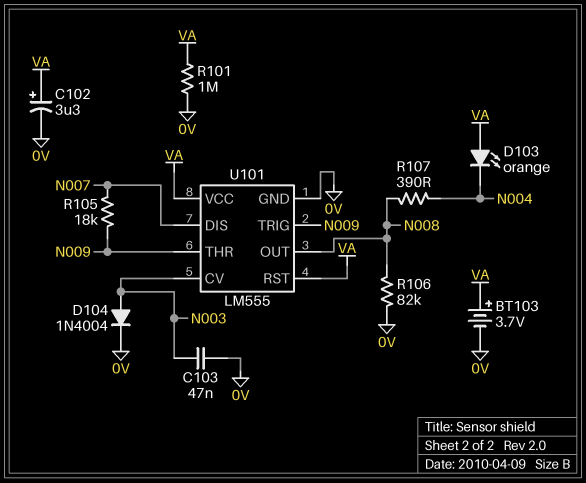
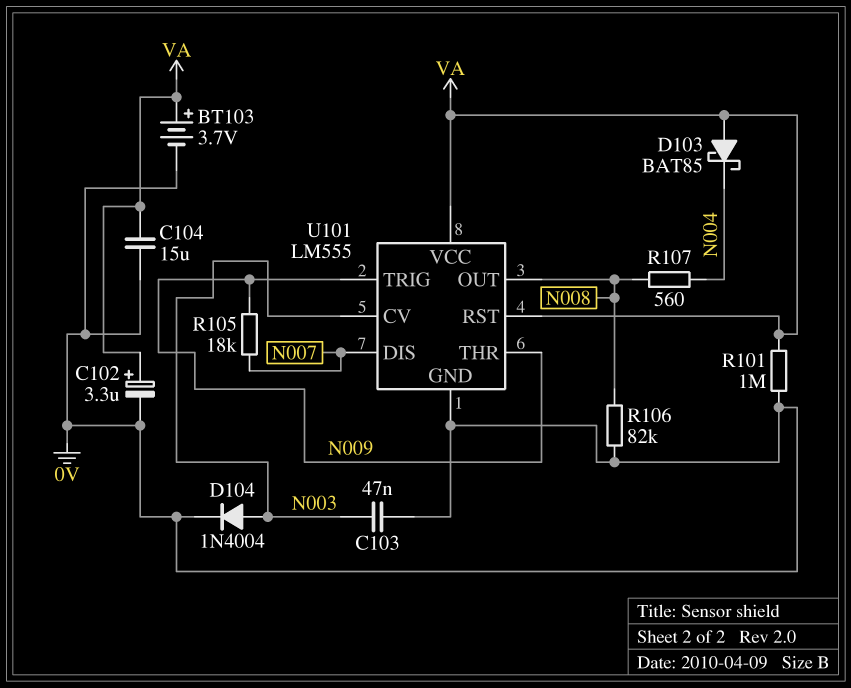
C104: none -> 15uF (0V, VA)
D103: LED orange (A VA, K N004) -> schottky BAT85 (A VA, K N004)
R107: 390 (N004, N008) -> 560 (N004, N008)

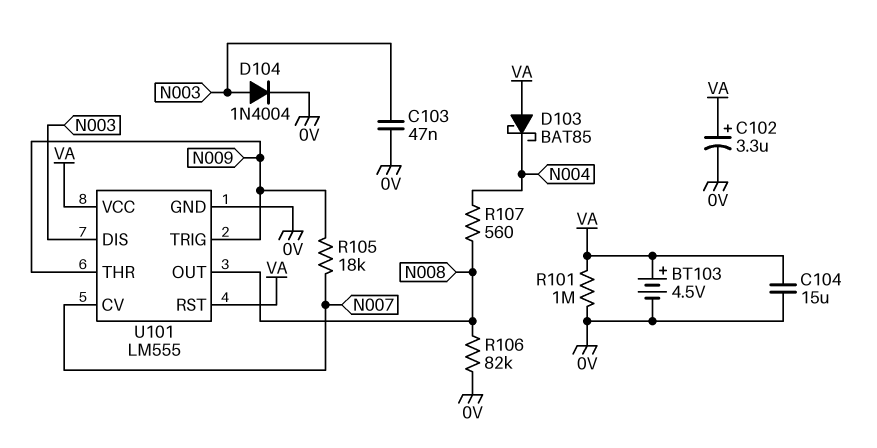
BT103: 3.7V (plus VA, minus 0V) -> 4.5V (plus VA, minus 0V)
U101 pin CV: N003 -> N007
U101 pin DIS: N007 -> N003

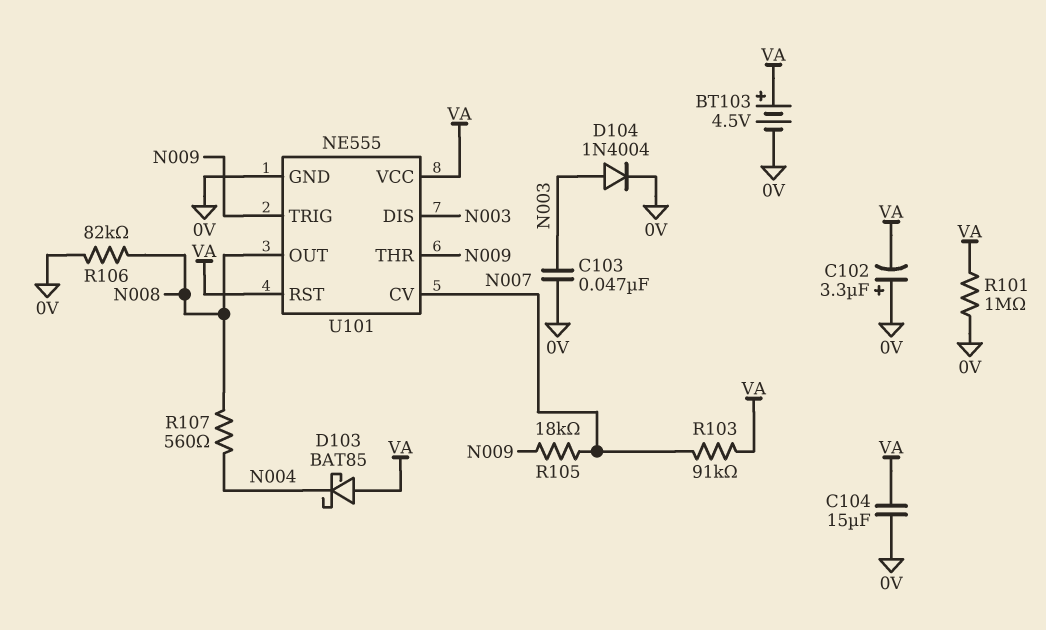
C102: 3.3uF (plus VA, minus 0V) -> 3.3uF (plus 0V, minus VA)
R103: none -> 91k (N007, VA)
U101: LM555 -> NE555

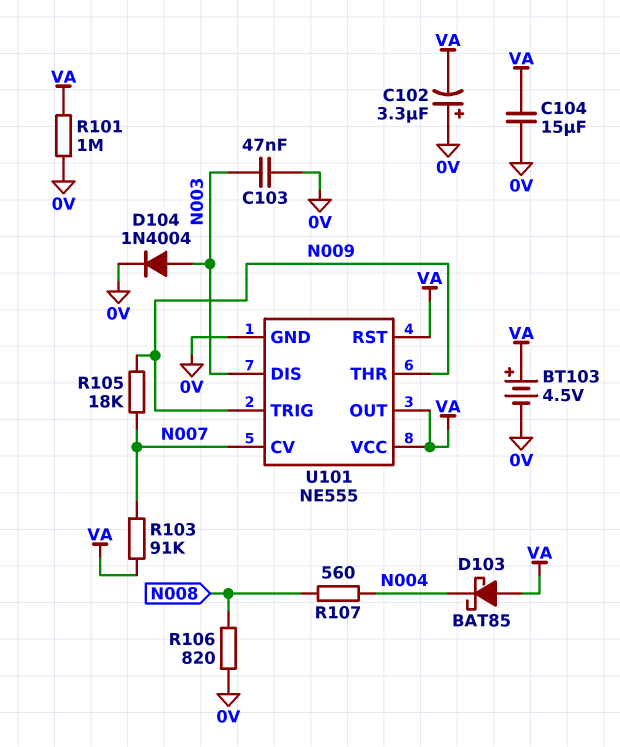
R106: 82k (0V, N008) -> 820 (0V, N008)
U101 pin OUT: N008 -> VA

